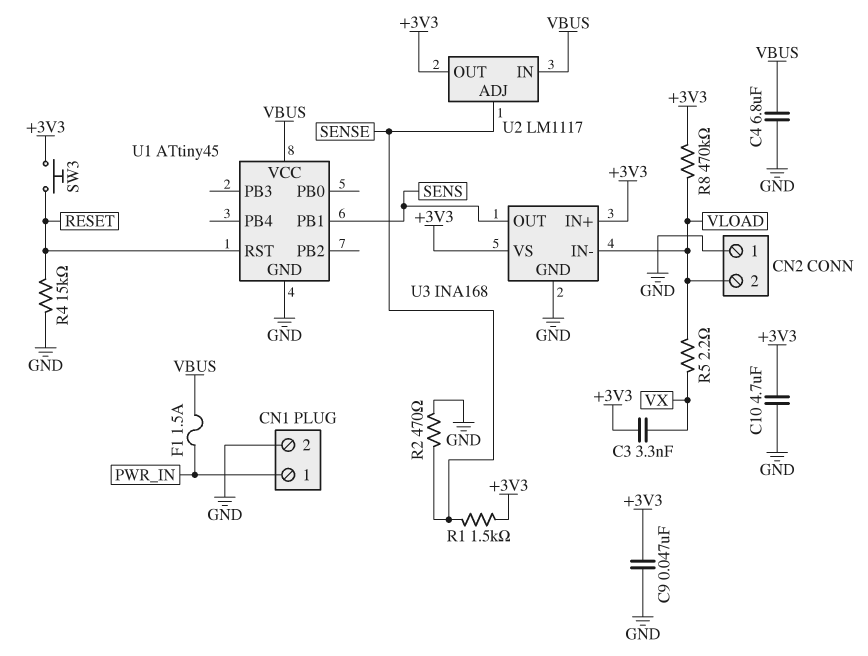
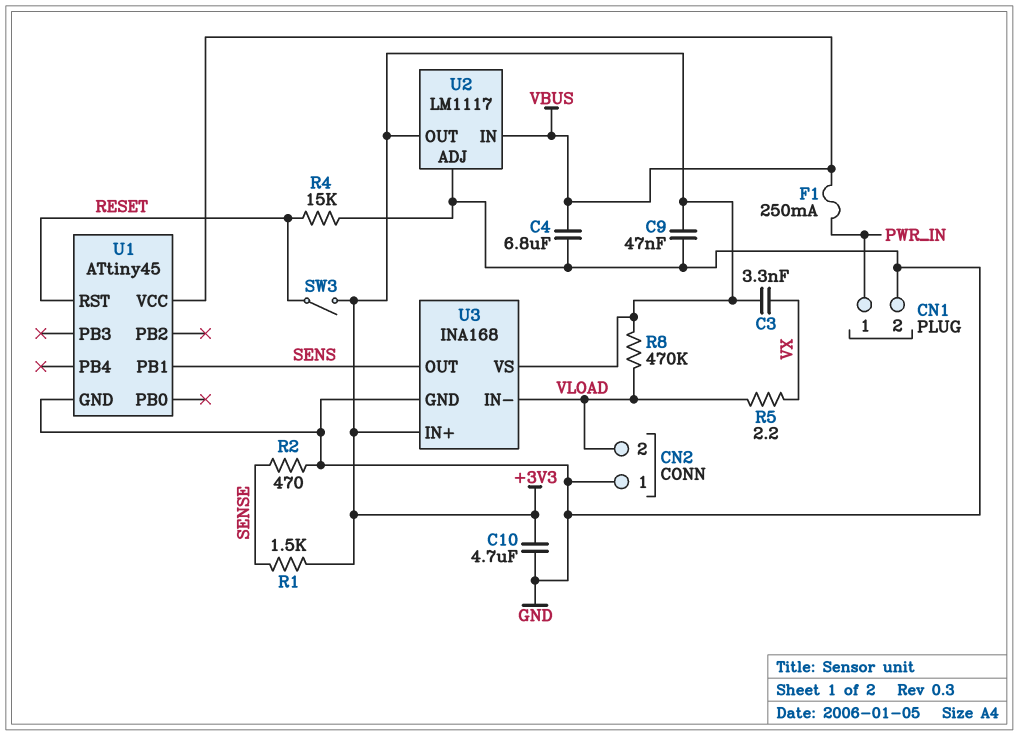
F1: 1.5A (PWR_IN, VBUS) -> 250mA (PWR_IN, VBUS)
SW3: button (+3V3, RESET) -> switch (+3V3, RESET)
U2 pin ADJ: SENSE -> GND

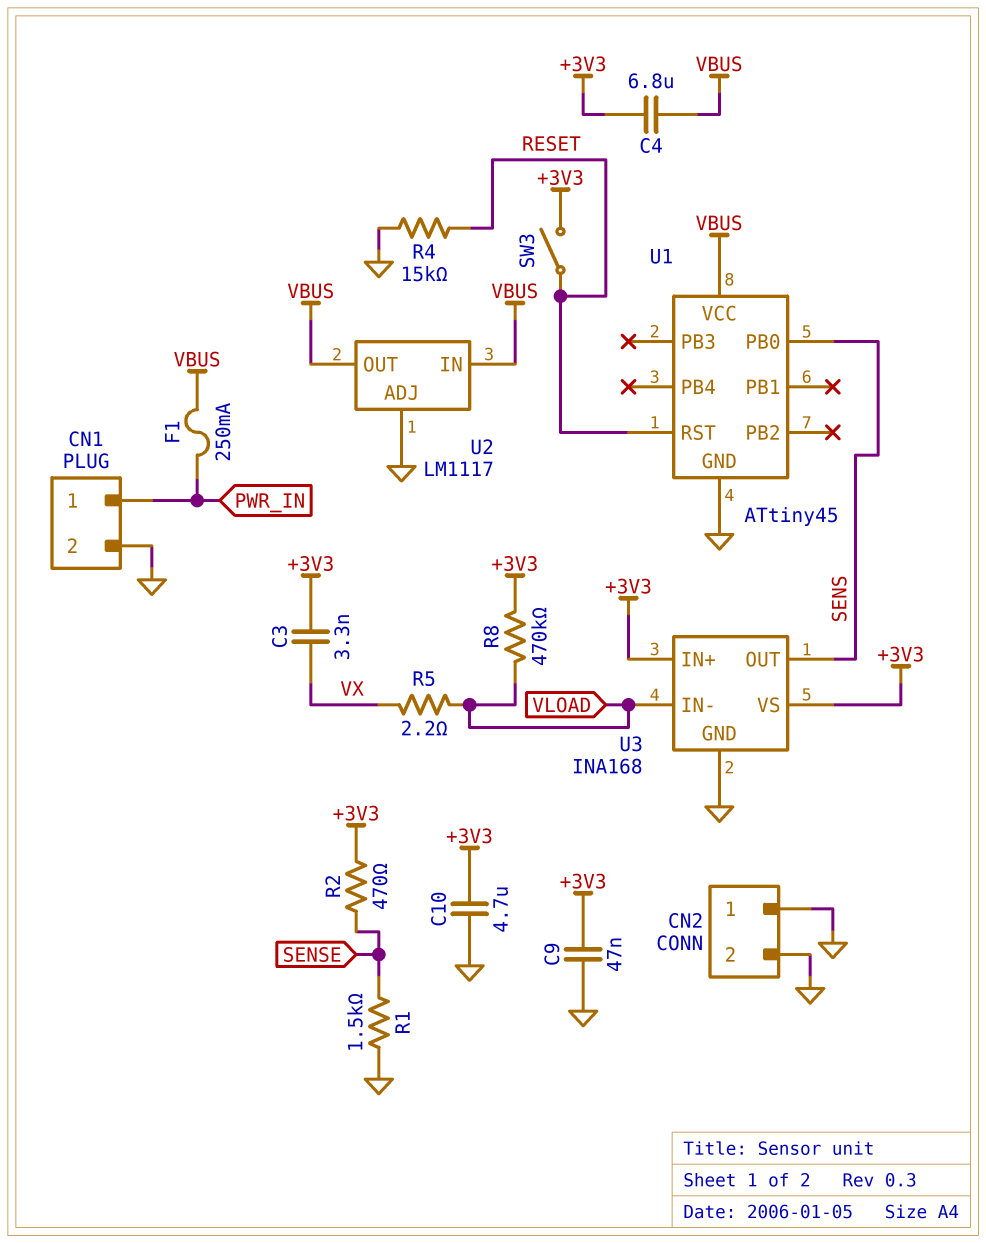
C4: 6.8uF (GND, VBUS) -> 6.8uF (+3V3, VBUS)
CN2 pin 2: VLOAD -> GND
R1: 1.5k (+3V3, SENSE) -> 1.5k (GND, SENSE)
R2: 470 (GND, SENSE) -> 470 (+3V3, SENSE)
U1 pin PB0: none -> SENS
U1 pin PB1: SENS -> none
U2 pin OUT: +3V3 -> VBUS

